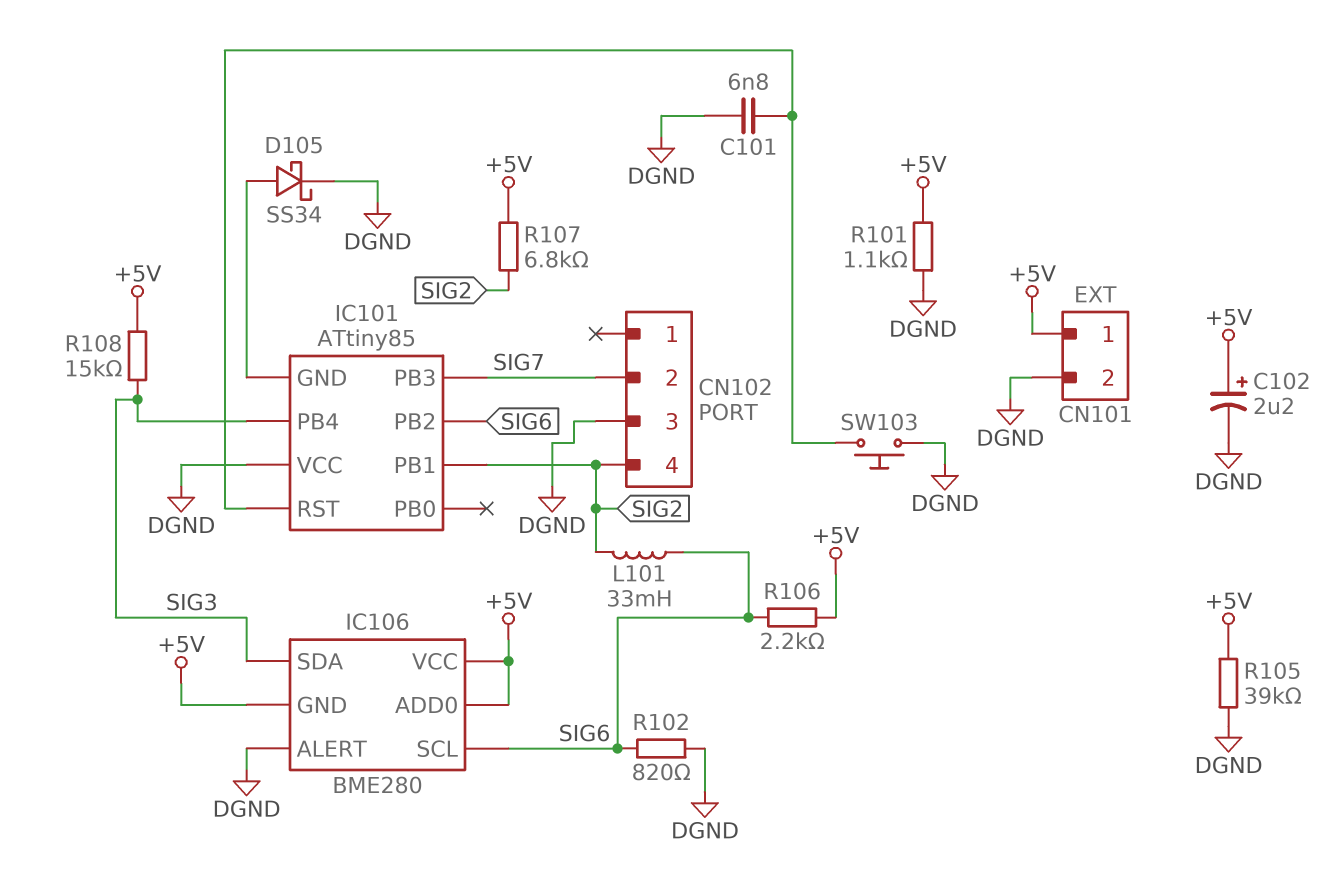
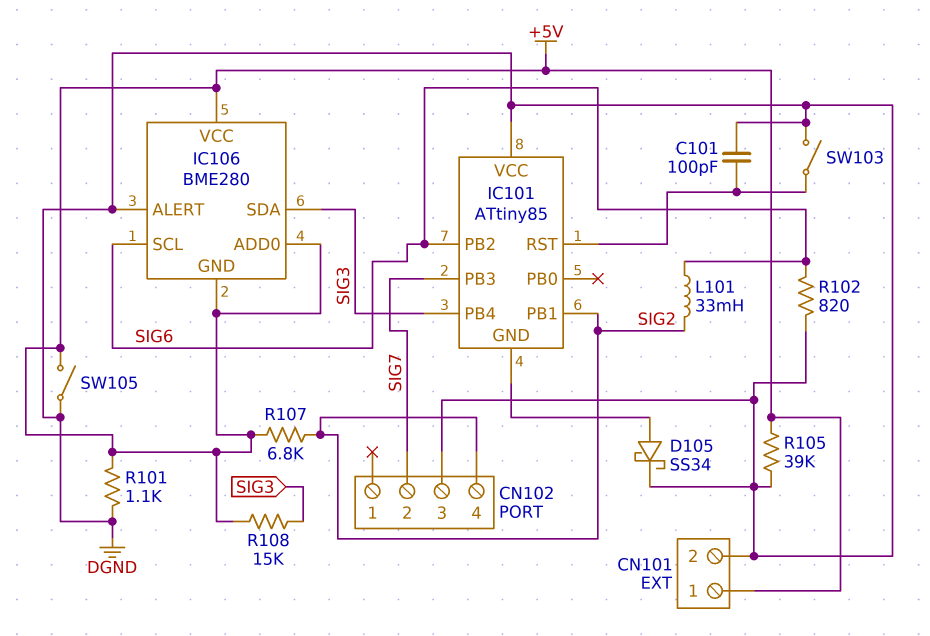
C101: 6.8nF (DGND, IC101/RST) -> 100pF (DGND, IC101/RST)
C102: 2.2uF (plus +5V, minus DGND) -> none
R106: 2.2k (+5V, SIG6) -> none
SW103: button (DGND, IC101/RST) -> switch (DGND, IC101/RST)
SW105: none -> switch (+5V, DGND)

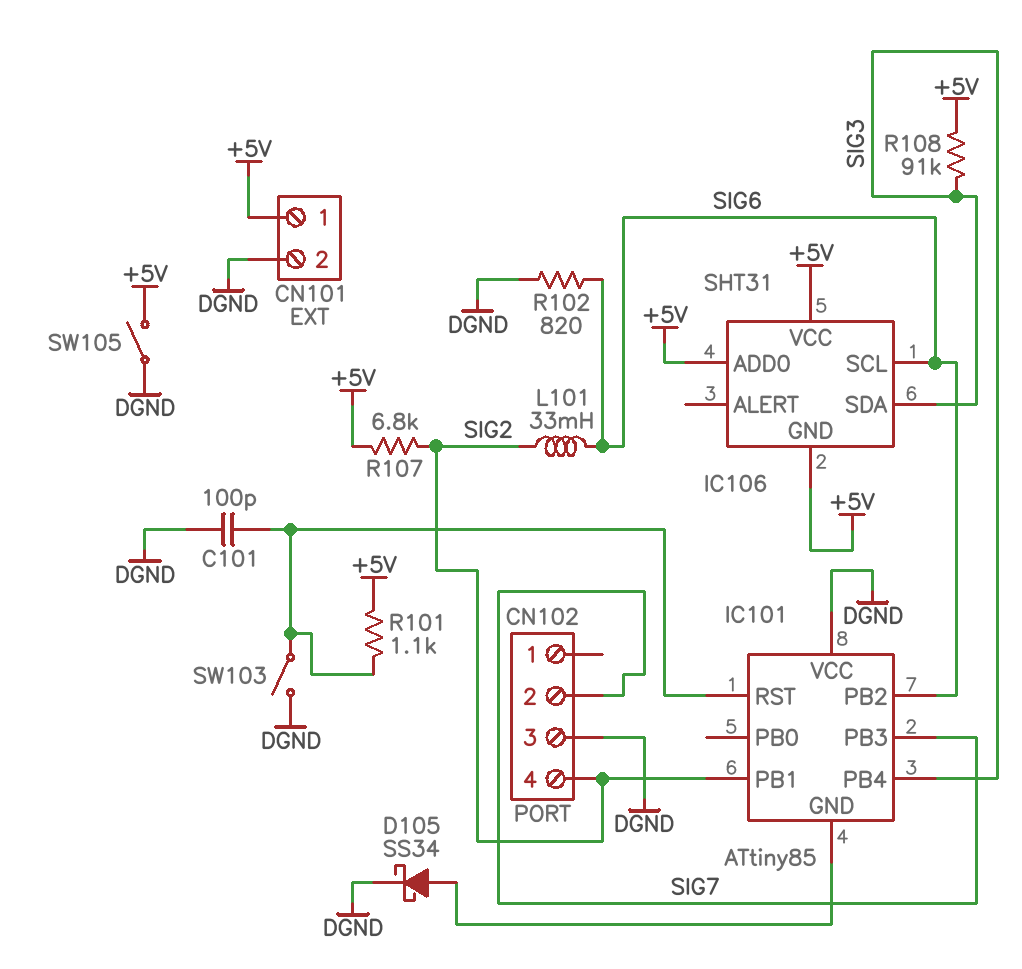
IC106: BME280 -> SHT31
IC106 pin ALERT: DGND -> none
R101: 1.1k (+5V, DGND) -> 1.1k (+5V, IC101/RST)
R105: 39k (+5V, DGND) -> none
R108: 15k (+5V, SIG3) -> 91k (+5V, SIG3)

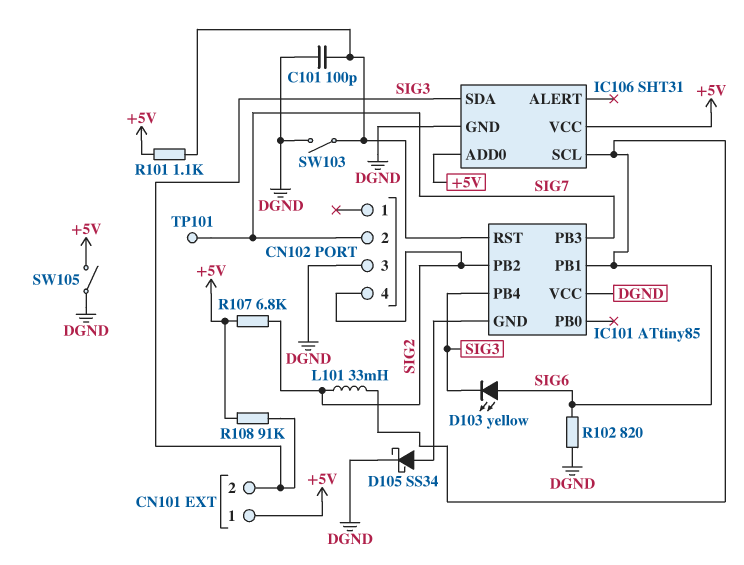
CN101 pin 2: DGND -> SIG3
D103: none -> LED yellow (A SIG6, K SIG3)
IC101 pin PB1: SIG2 -> SIG6
IC101 pin PB2: SIG6 -> SIG2
IC106 pin GND: +5V -> DGND
TP101: none -> test point (SIG7)

